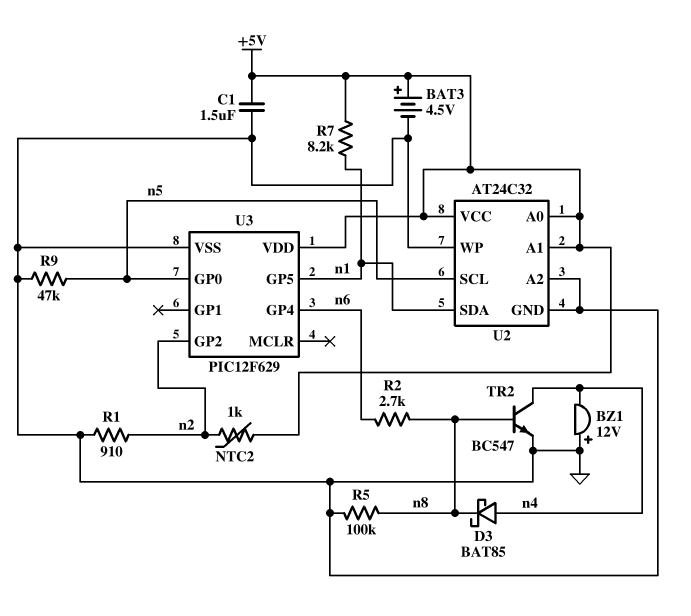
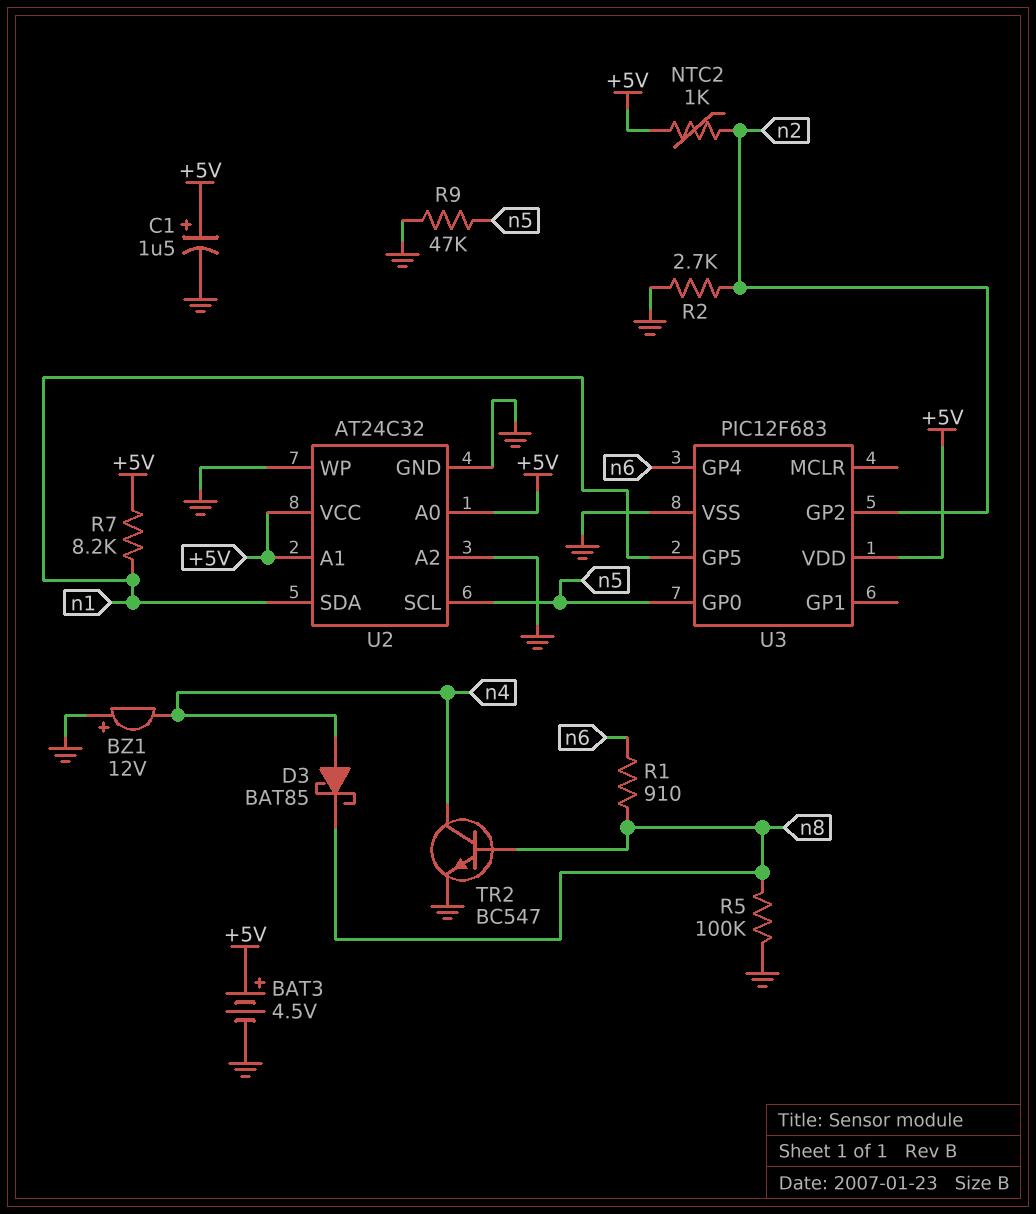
C1: 1.5uF (+5V, GND) -> 1.5uF (plus +5V, minus GND)
R1: 910 (GND, n2) -> 910 (n6, n8)
R2: 2.7k (n6, n8) -> 2.7k (GND, n2)
U3: PIC12F629 -> PIC12F683

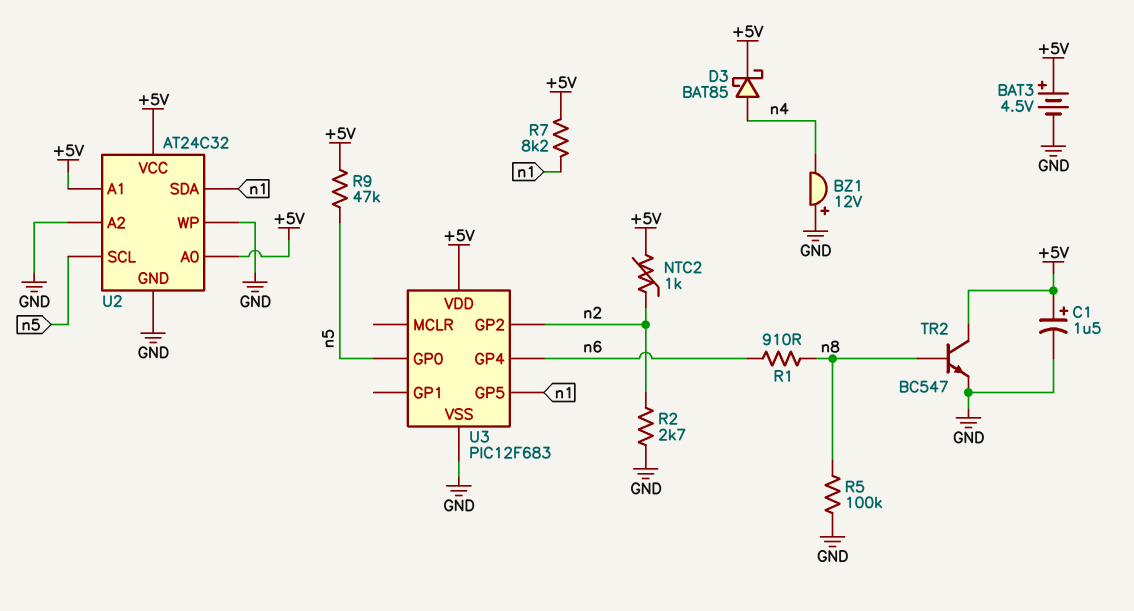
D3: schottky BAT85 (A n4, K n8) -> schottky BAT85 (A n4, K +5V)
R9: 47k (GND, n5) -> 47k (+5V, n5)
TR2: NPN BC547 (B n8, C n4, E GND) -> NPN BC547 (B n8, C +5V, E GND)

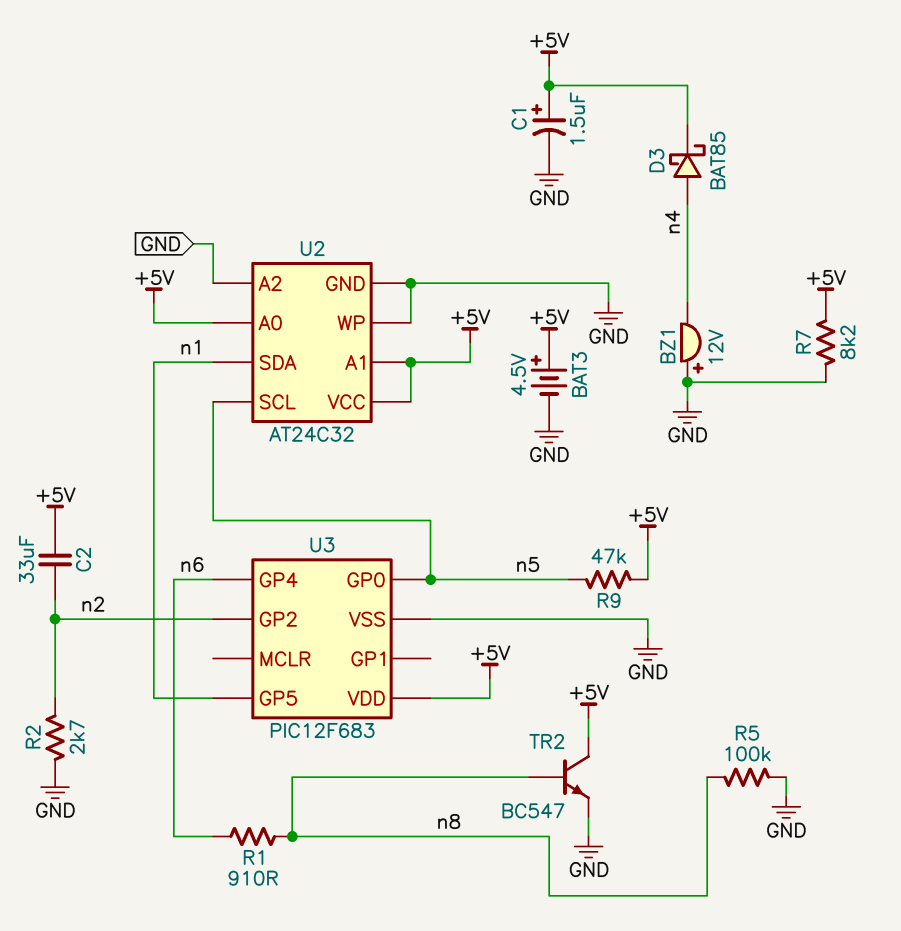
C2: none -> 33uF (+5V, n2)
NTC2: 1k (+5V, n2) -> none
R7: 8.2k (+5V, n1) -> 8.2k (+5V, GND)

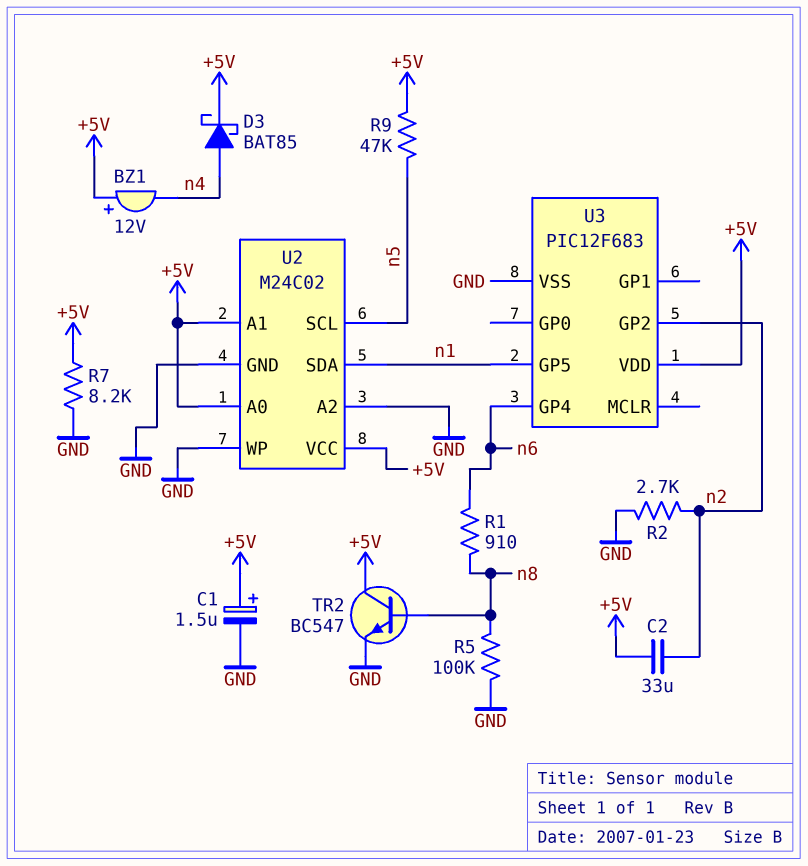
BAT3: 4.5V (plus +5V, minus GND) -> none
BZ1: buzzer 12V (plus GND, minus n4) -> buzzer 12V (plus +5V, minus n4)
U2: AT24C32 -> M24C02
U3 pin GP0: n5 -> none

